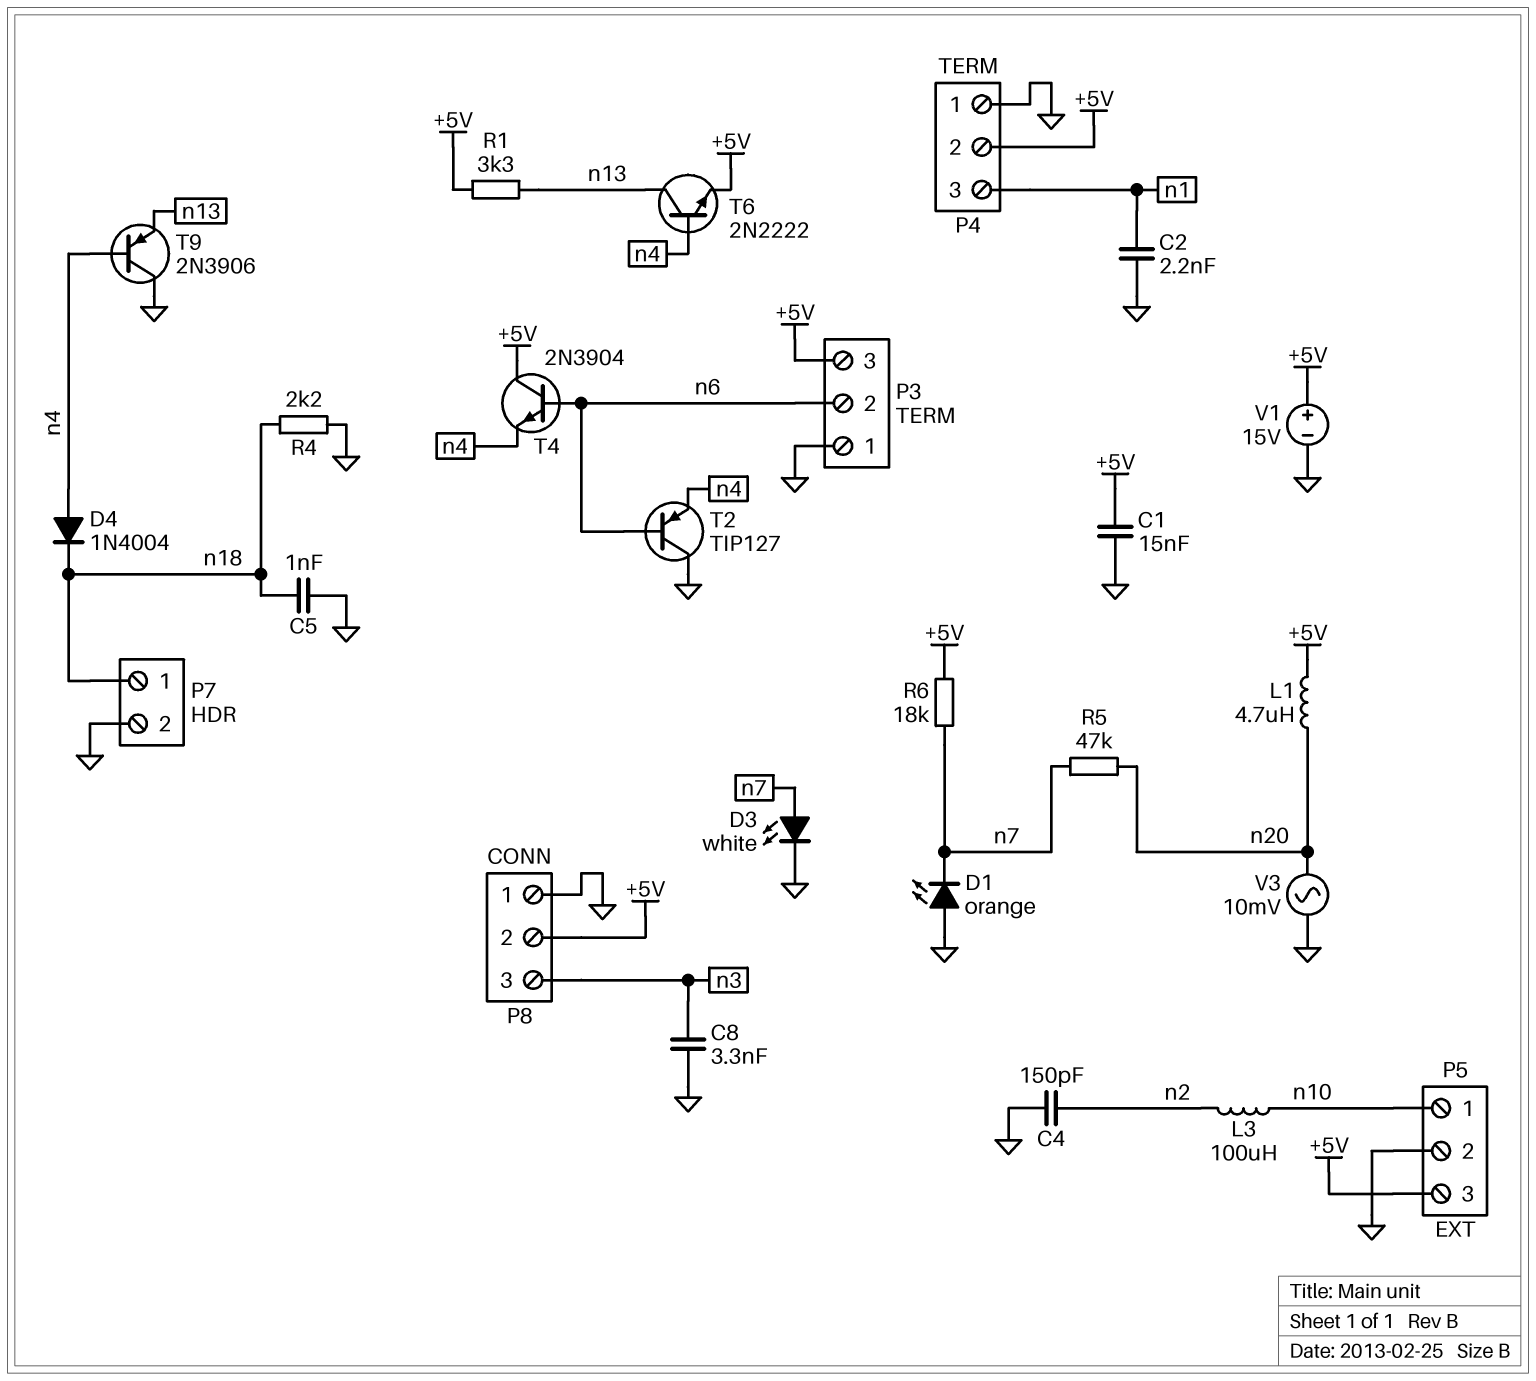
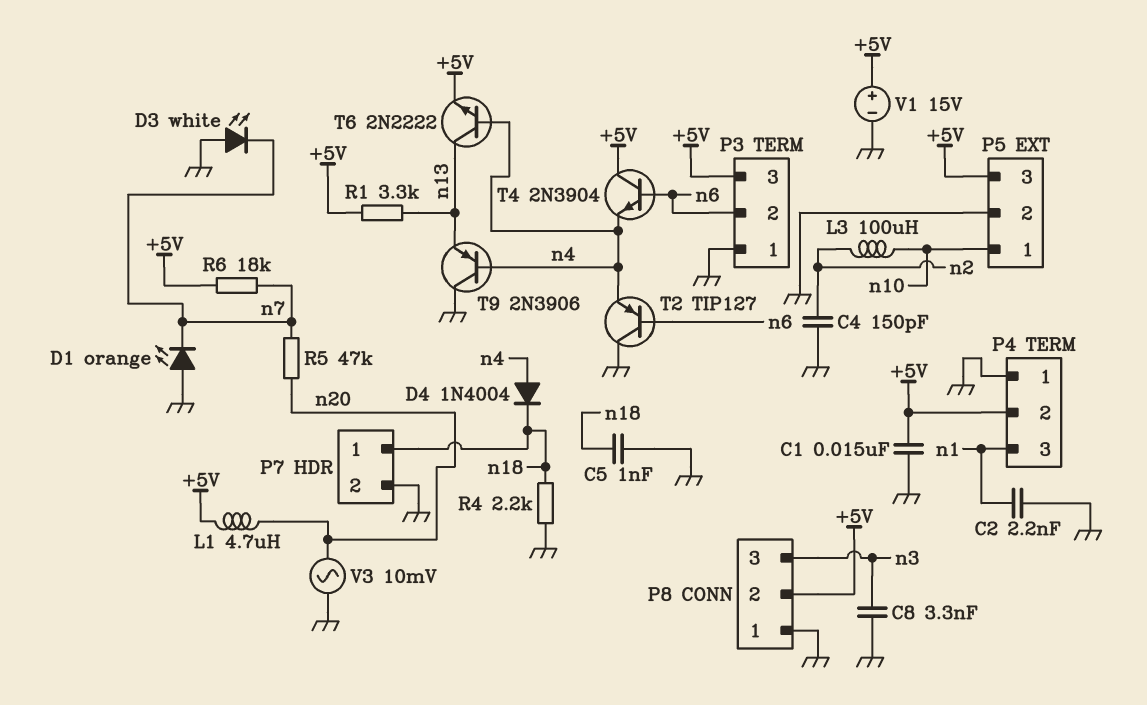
D3: LED white (A n7, K GND) -> LED white (A GND, K n7)

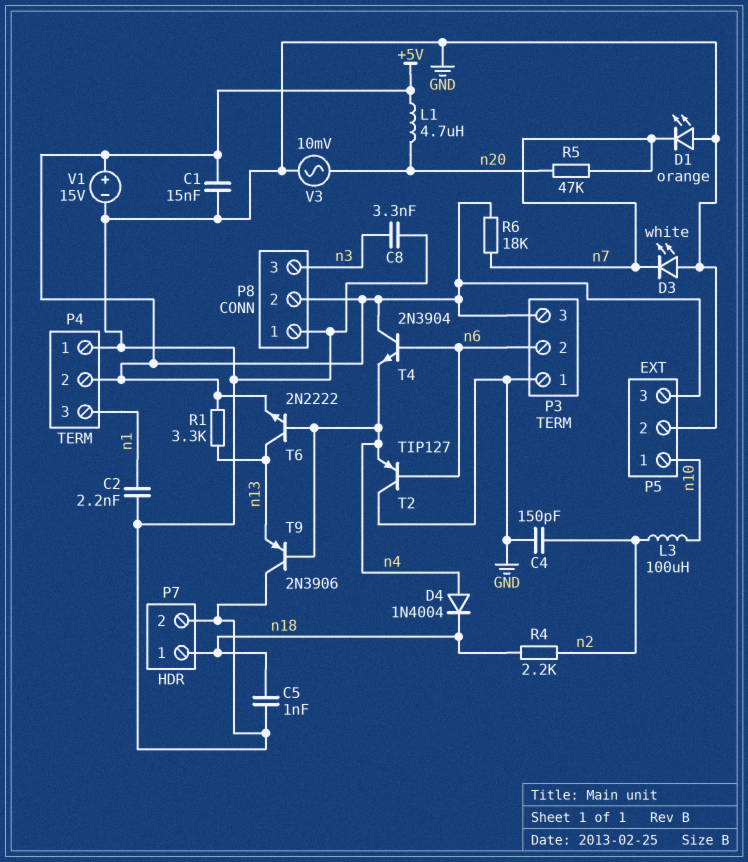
R4: 2.2k (GND, n18) -> 2.2k (n2, n18)

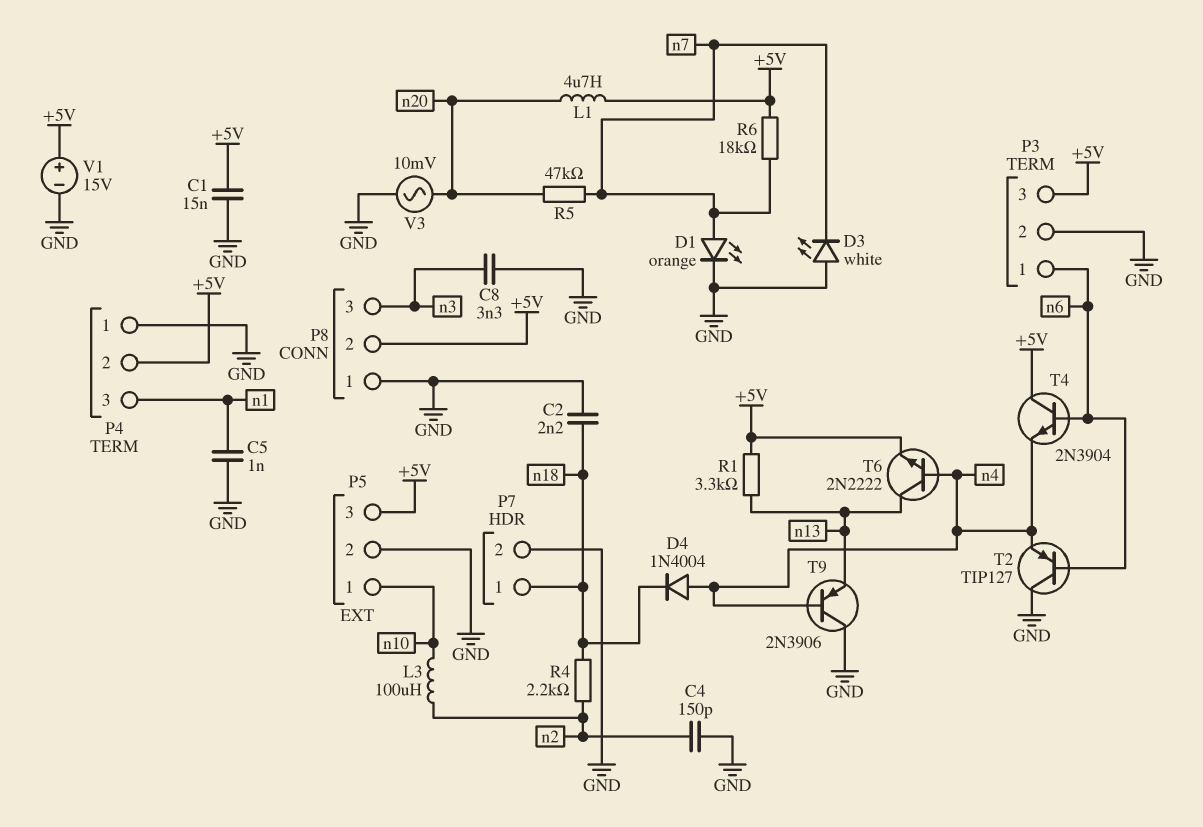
C2: 2.2nF (GND, n1) -> 2.2nF (GND, n18)
C5: 1nF (GND, n18) -> 1nF (GND, n1)
D1: LED orange (A GND, K n7) -> LED orange (A n7, K GND)
P3 pin 1: GND -> n6
P3 pin 2: n6 -> GND

